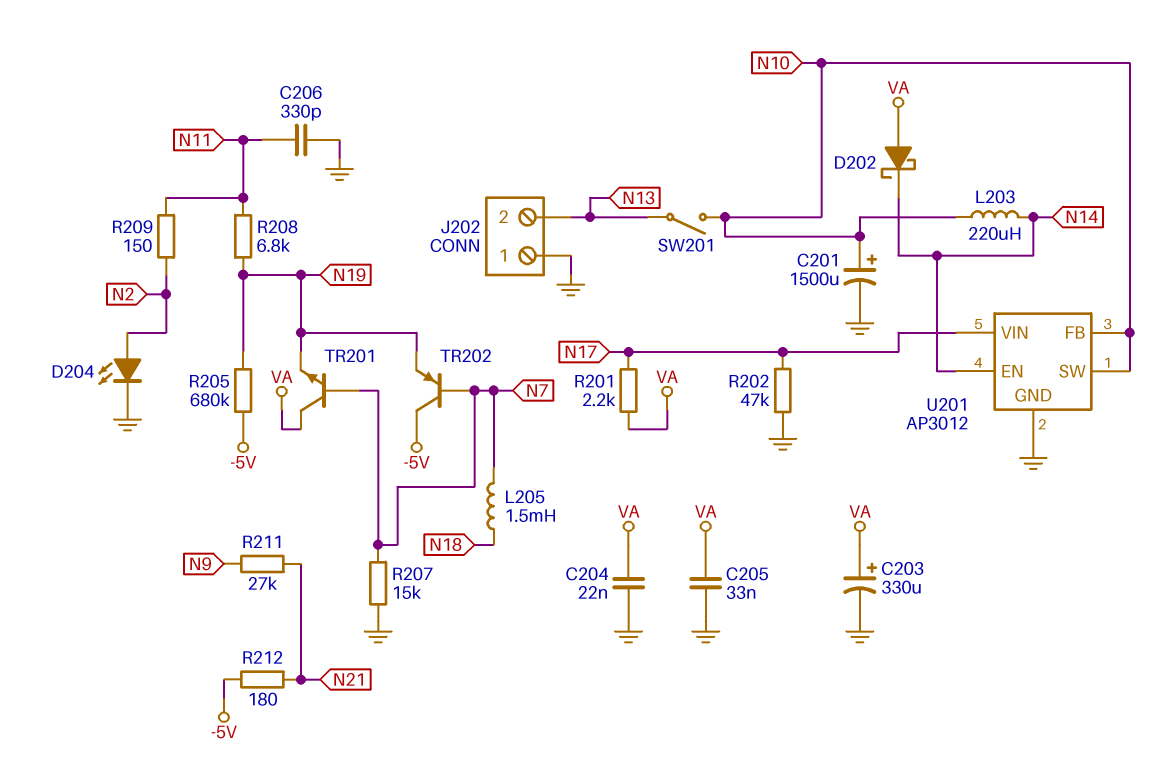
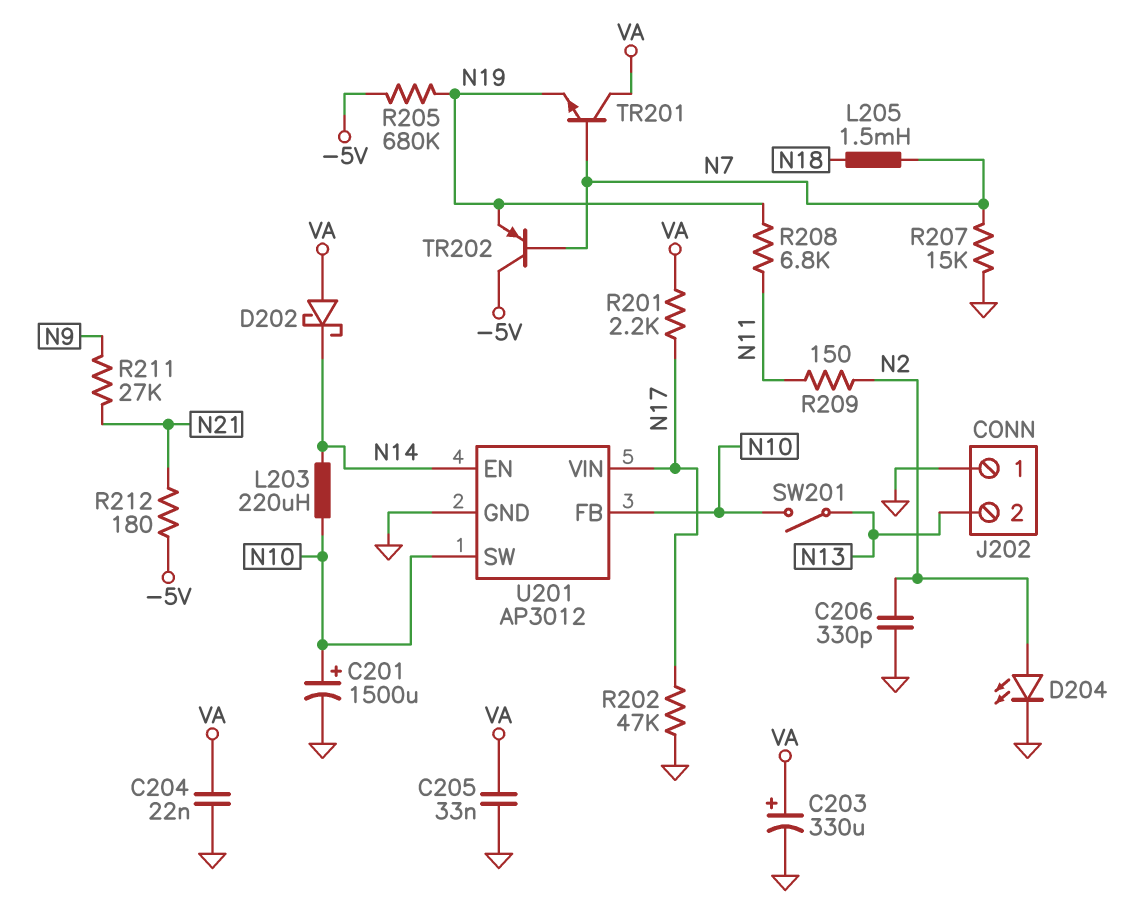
C206: 330pF (GND, N11) -> 330pF (GND, N2)

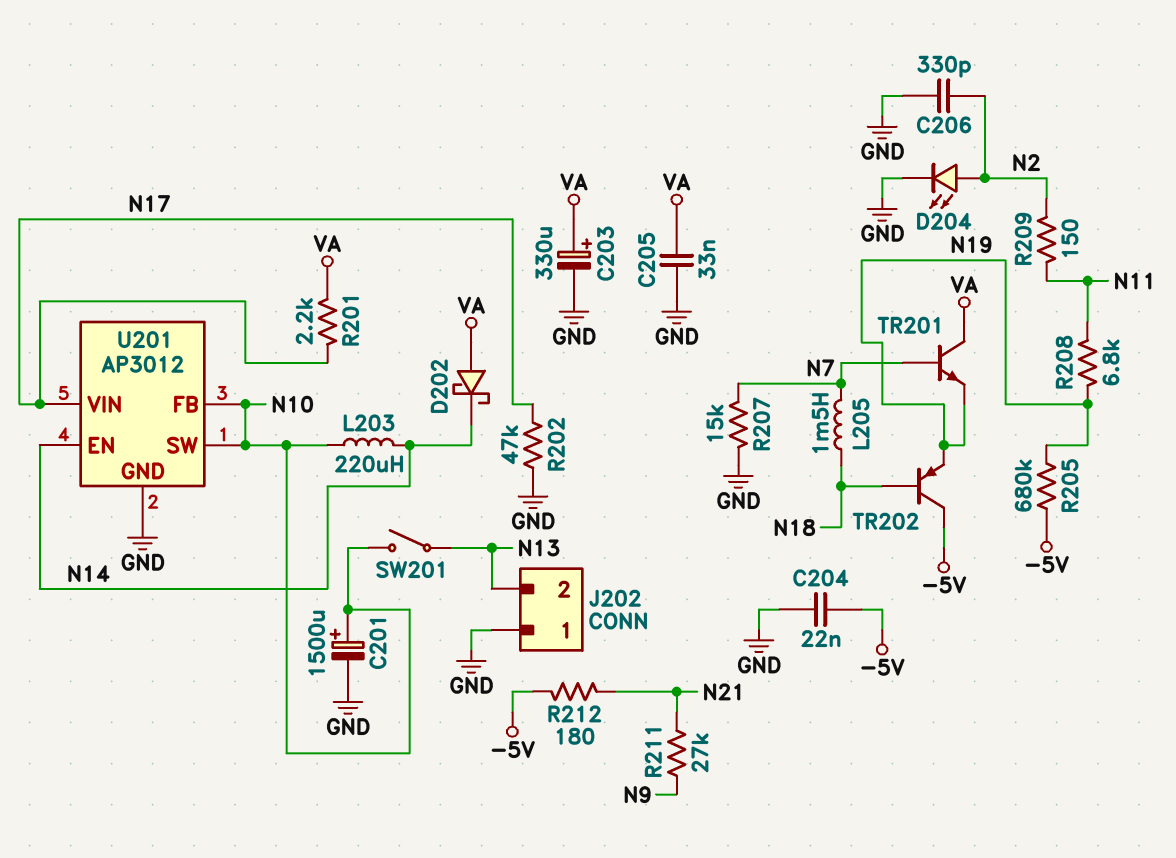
C204: 22nF (GND, VA) -> 22nF (-5V, GND)
TR202: PNP (B N7, C -5V, E N19) -> PNP (B N18, C -5V, E N19)

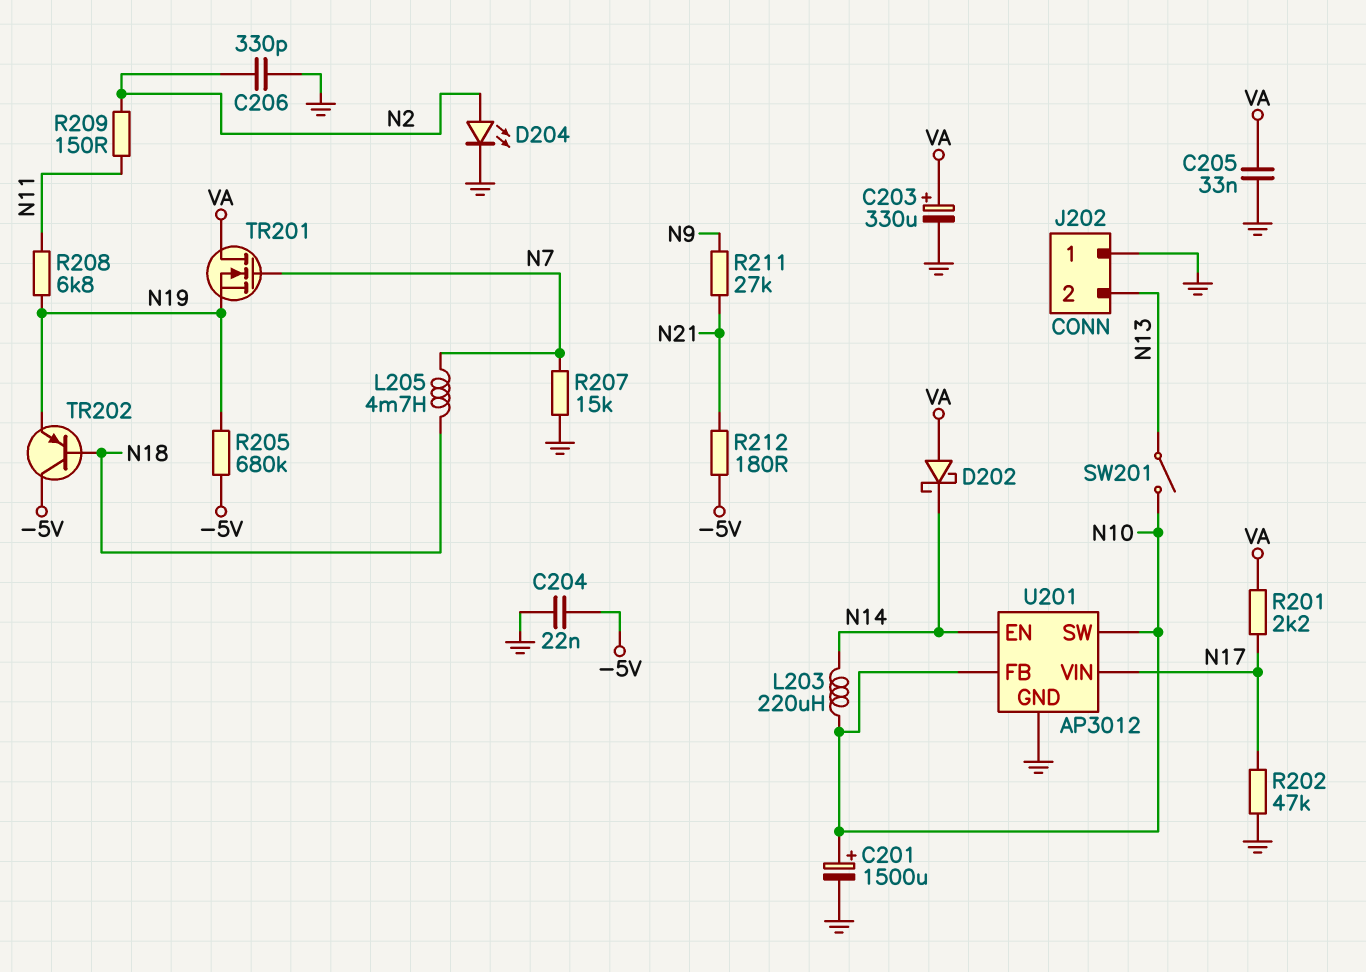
L205: 1.5mH (N7, N18) -> 4.7mH (N7, N18)
TR201: NPN (B N7, C VA, E N19) -> NMOS (G N7, D VA, S N19)

